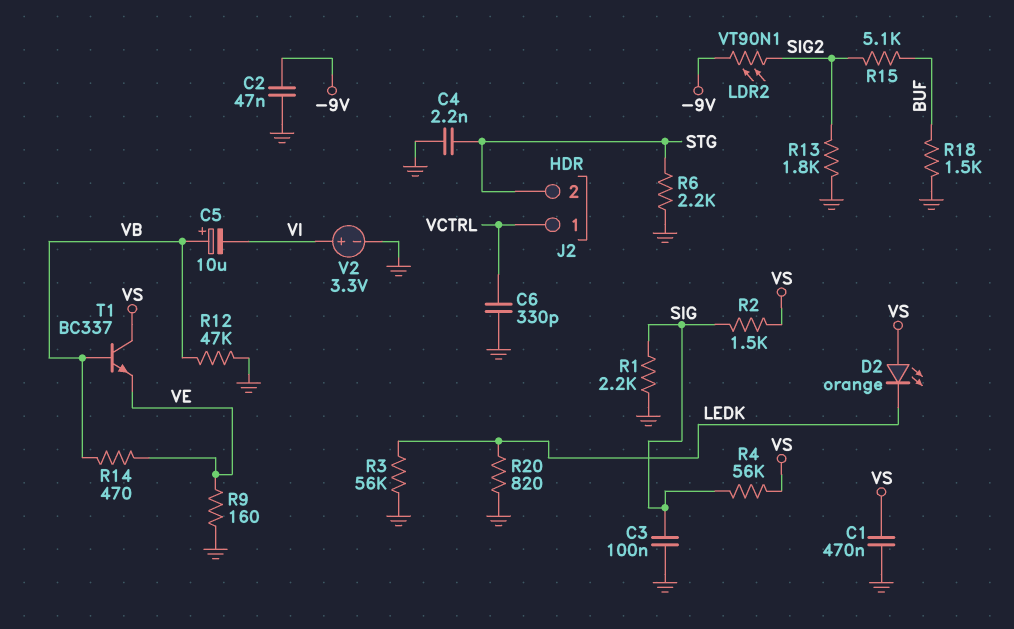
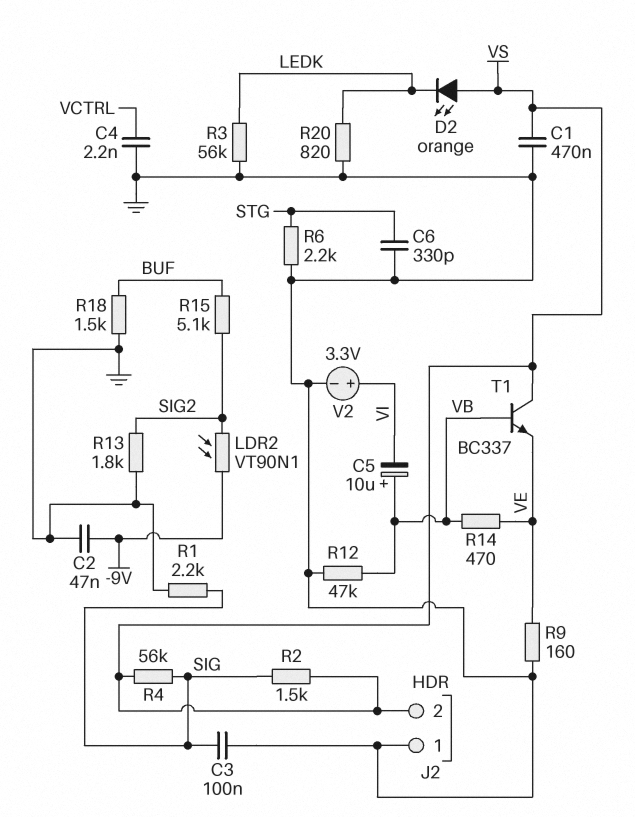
C4: 2.2nF (GND, STG) -> 2.2nF (GND, VCTRL)
C6: 330pF (GND, VCTRL) -> 330pF (GND, STG)
J2 pin 1: VCTRL -> GND
J2 pin 2: STG -> VS

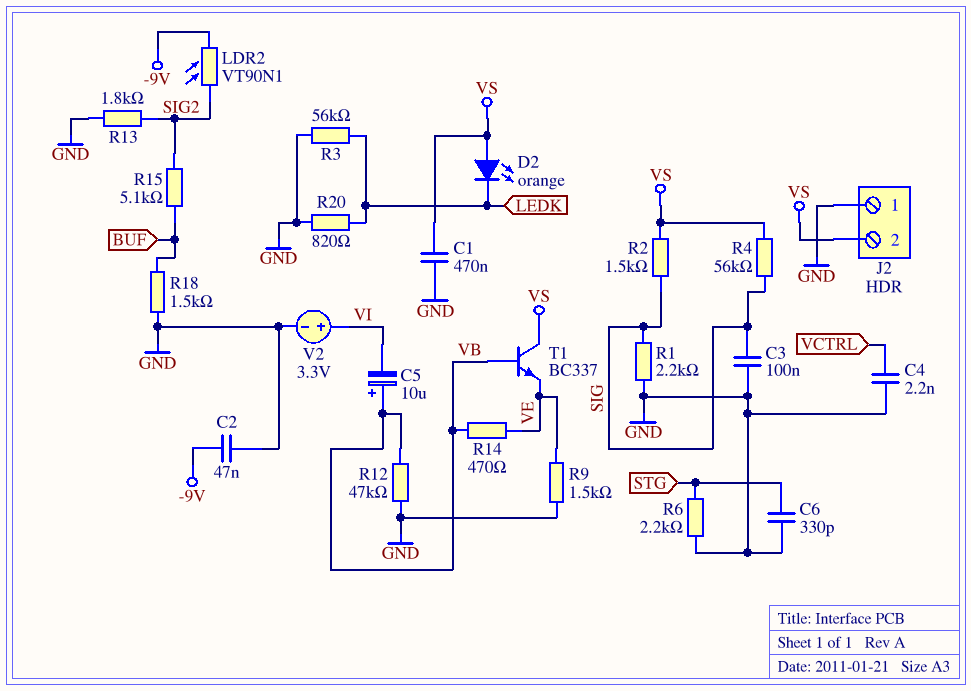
R9: 160 (GND, VE) -> 1.5k (GND, VE)

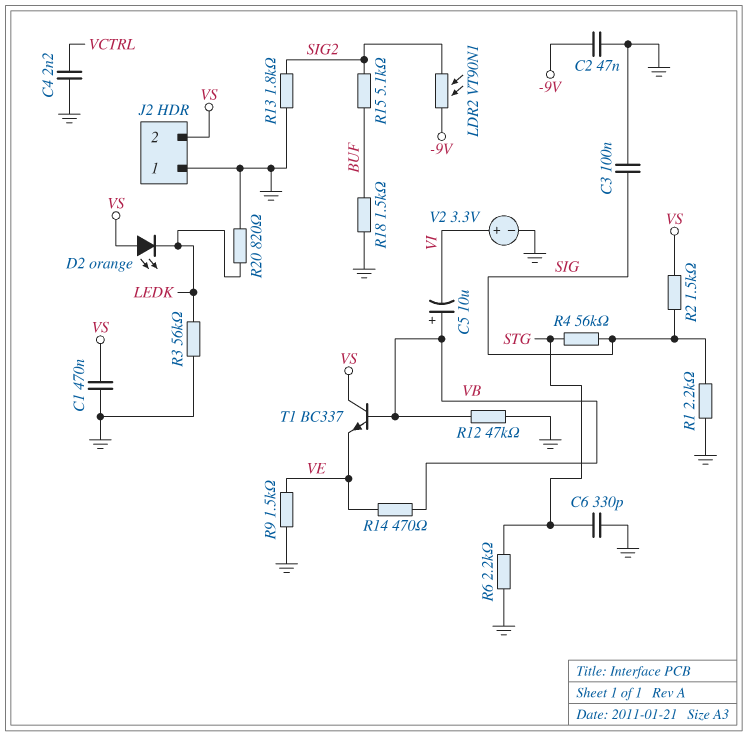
R4: 56k (SIG, VS) -> 56k (SIG, STG)

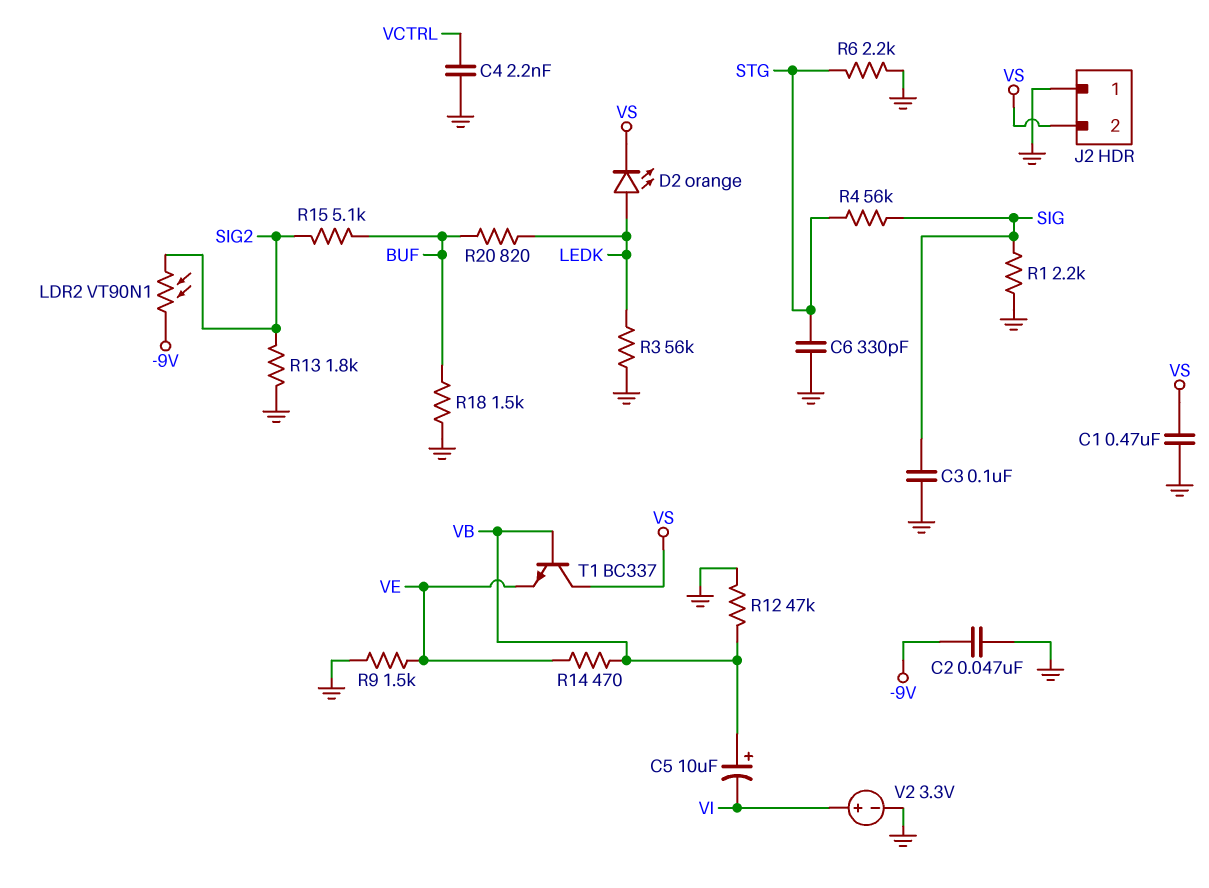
D2: LED orange (A VS, K LEDK) -> LED orange (A LEDK, K VS)
R2: 1.5k (SIG, VS) -> none
R20: 820 (GND, LEDK) -> 820 (BUF, LEDK)

